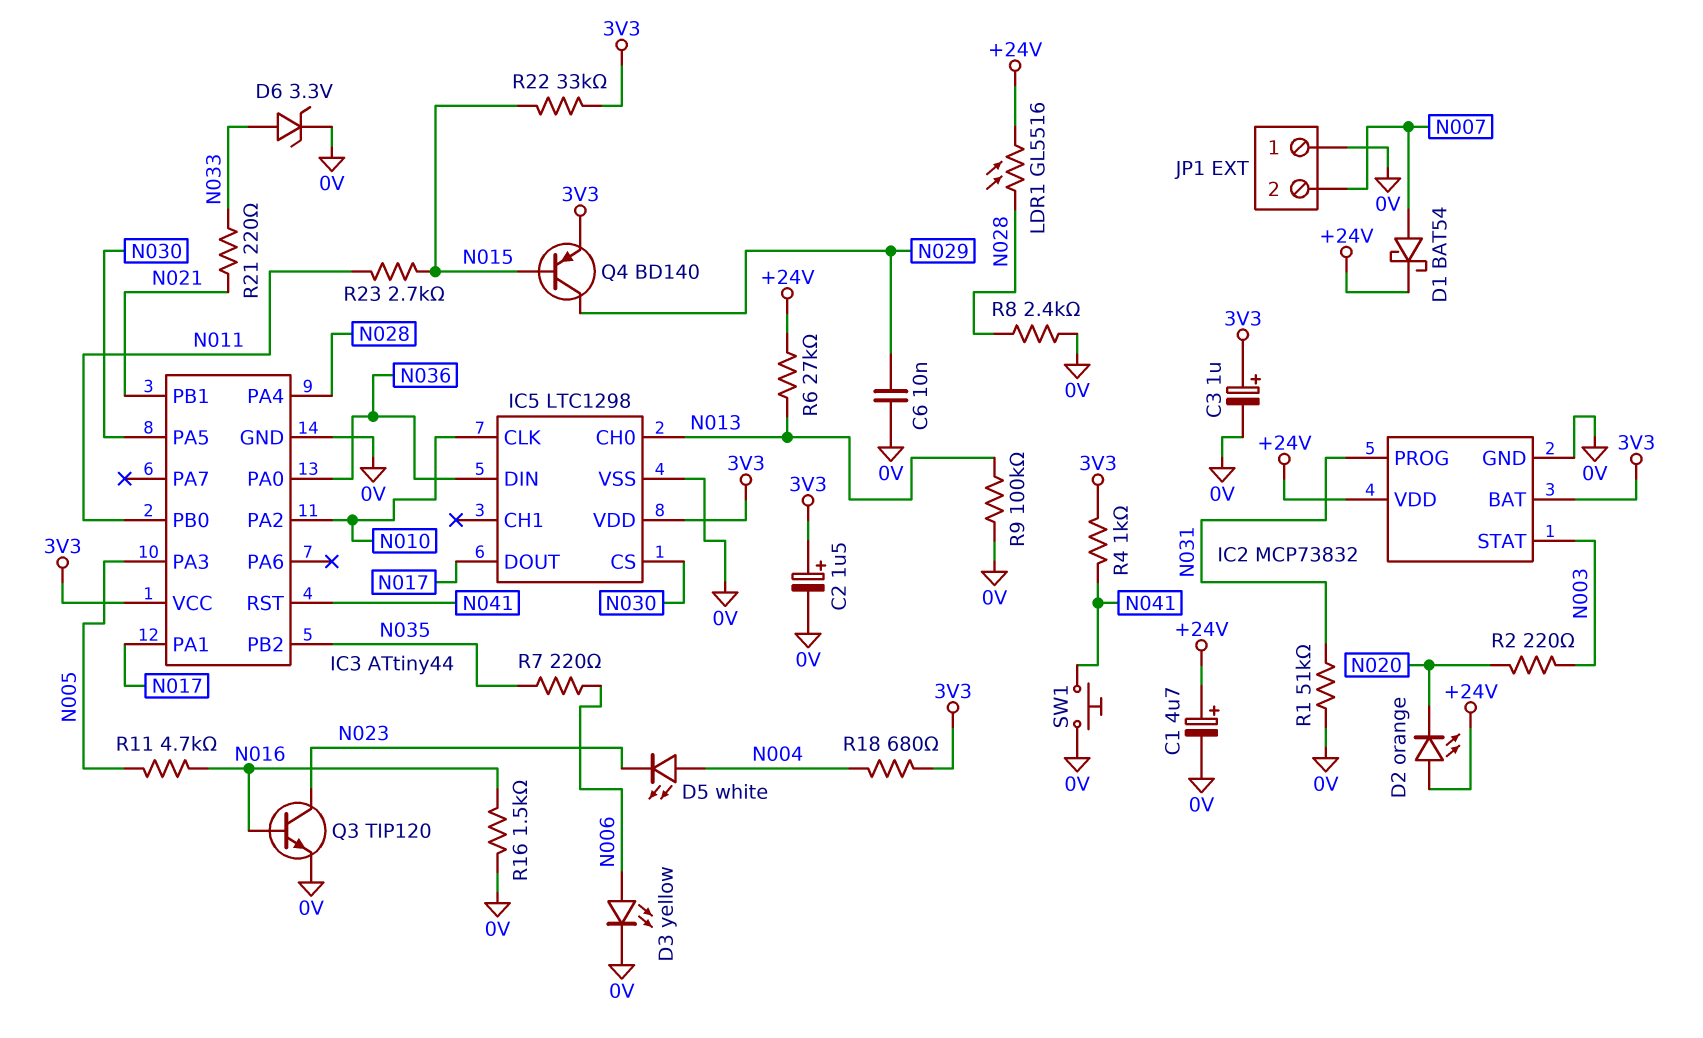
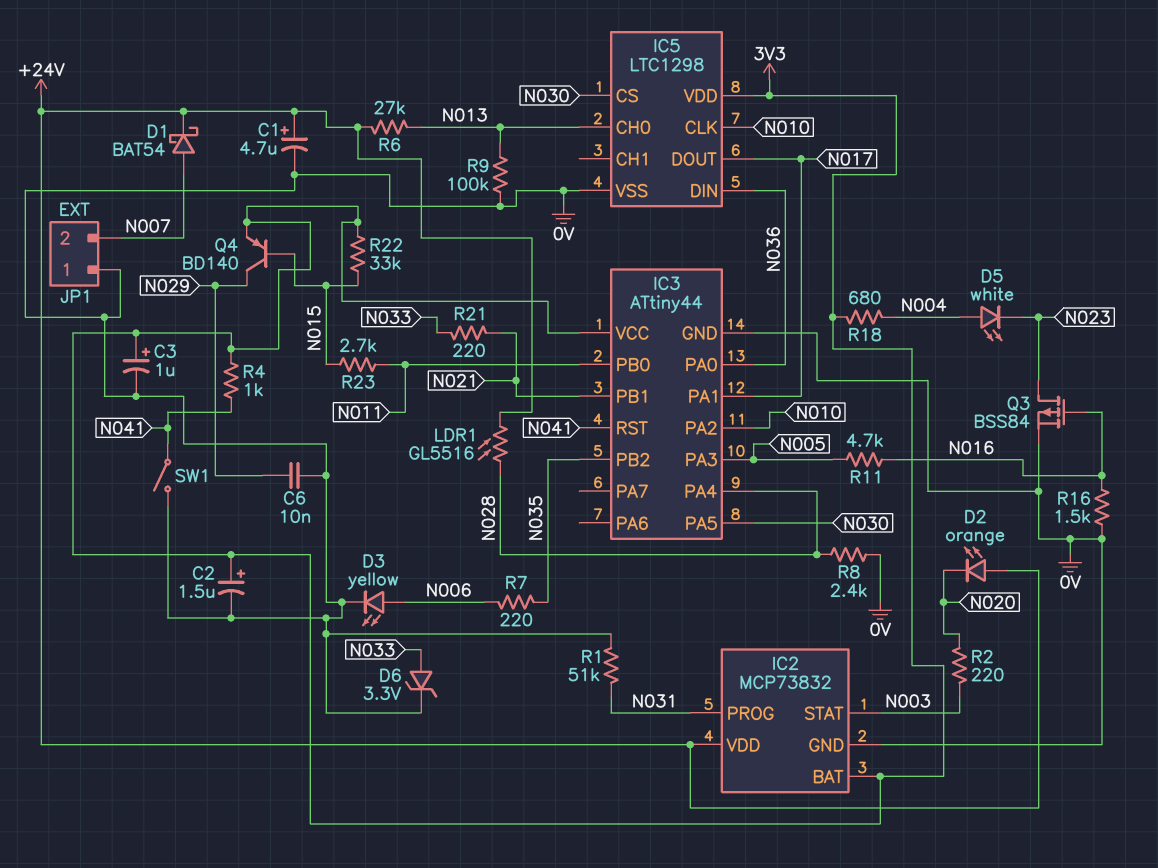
Q3: NPN TIP120 (B N016, C N023, E 0V) -> PMOS BSS84 (G N016, D N023, S 0V)
SW1: button (0V, N041) -> switch (0V, N041)

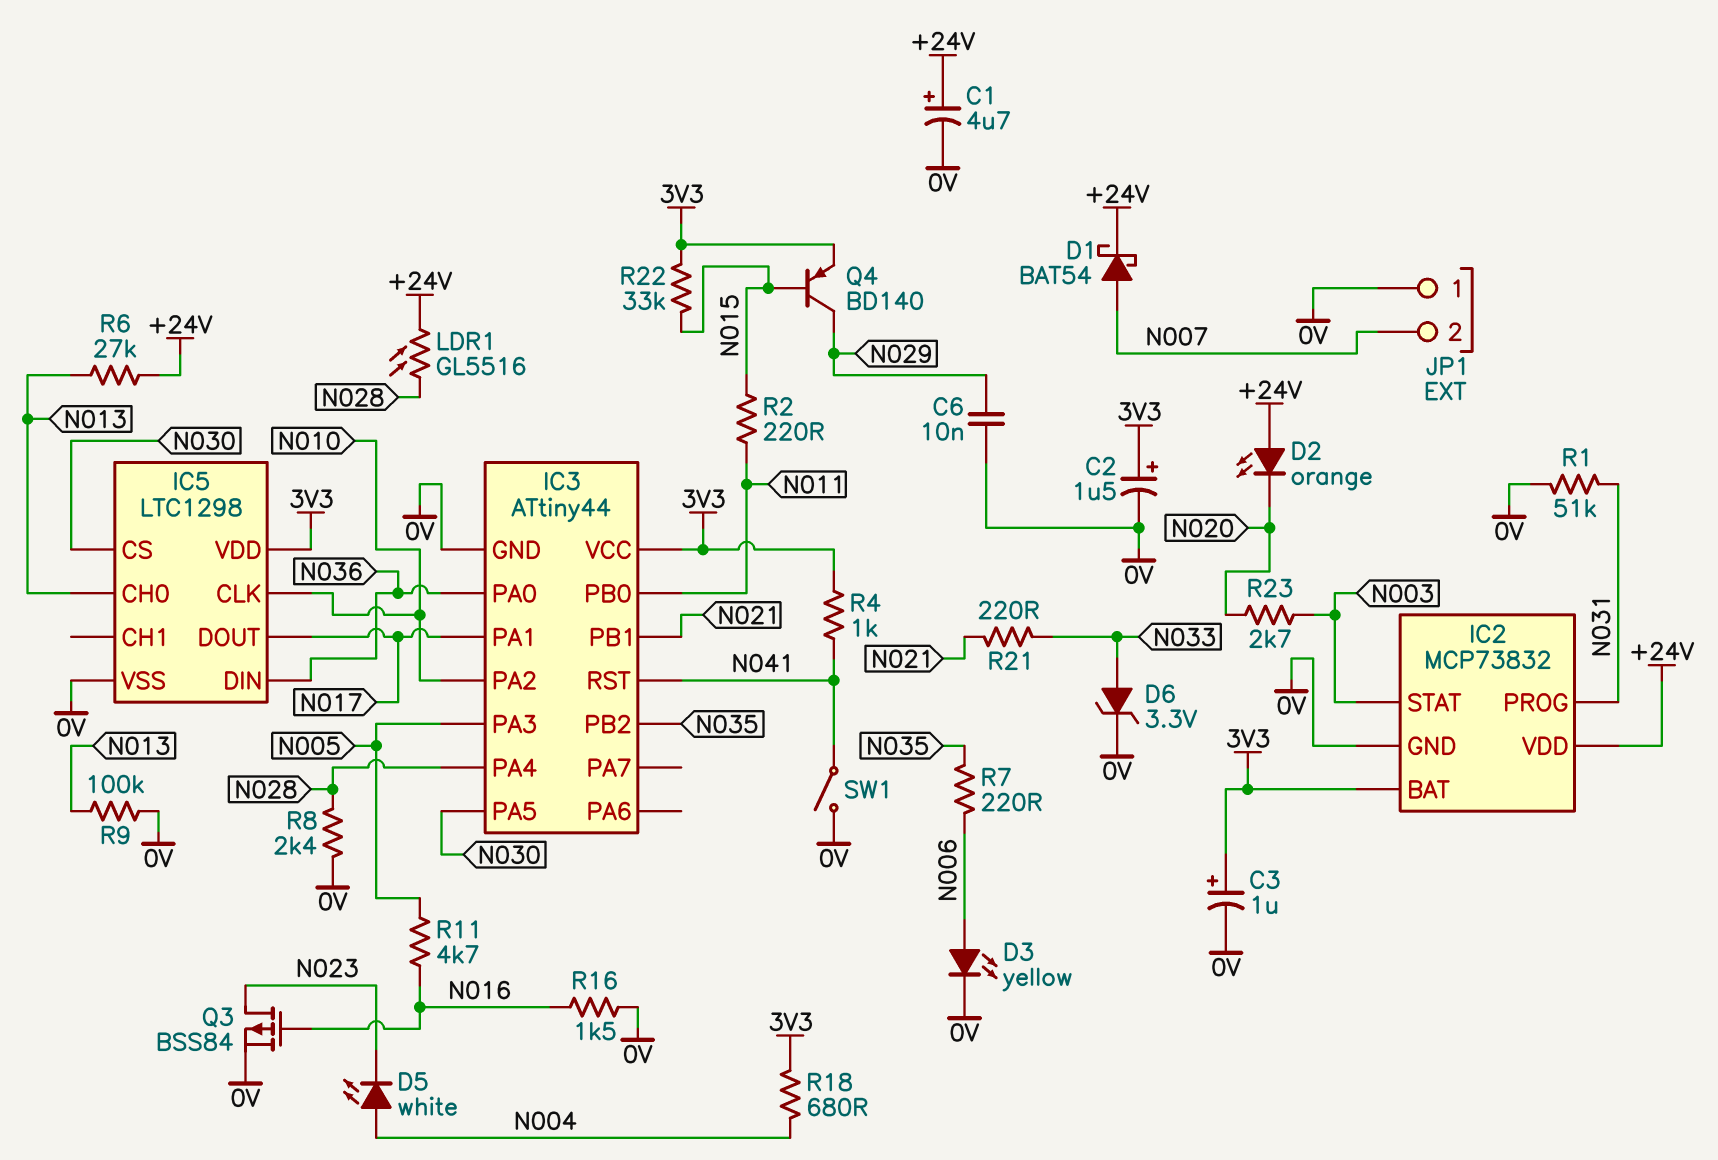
R2: 220 (N003, N020) -> 220 (N011, N015)
R23: 2.7k (N011, N015) -> 2.7k (N003, N020)

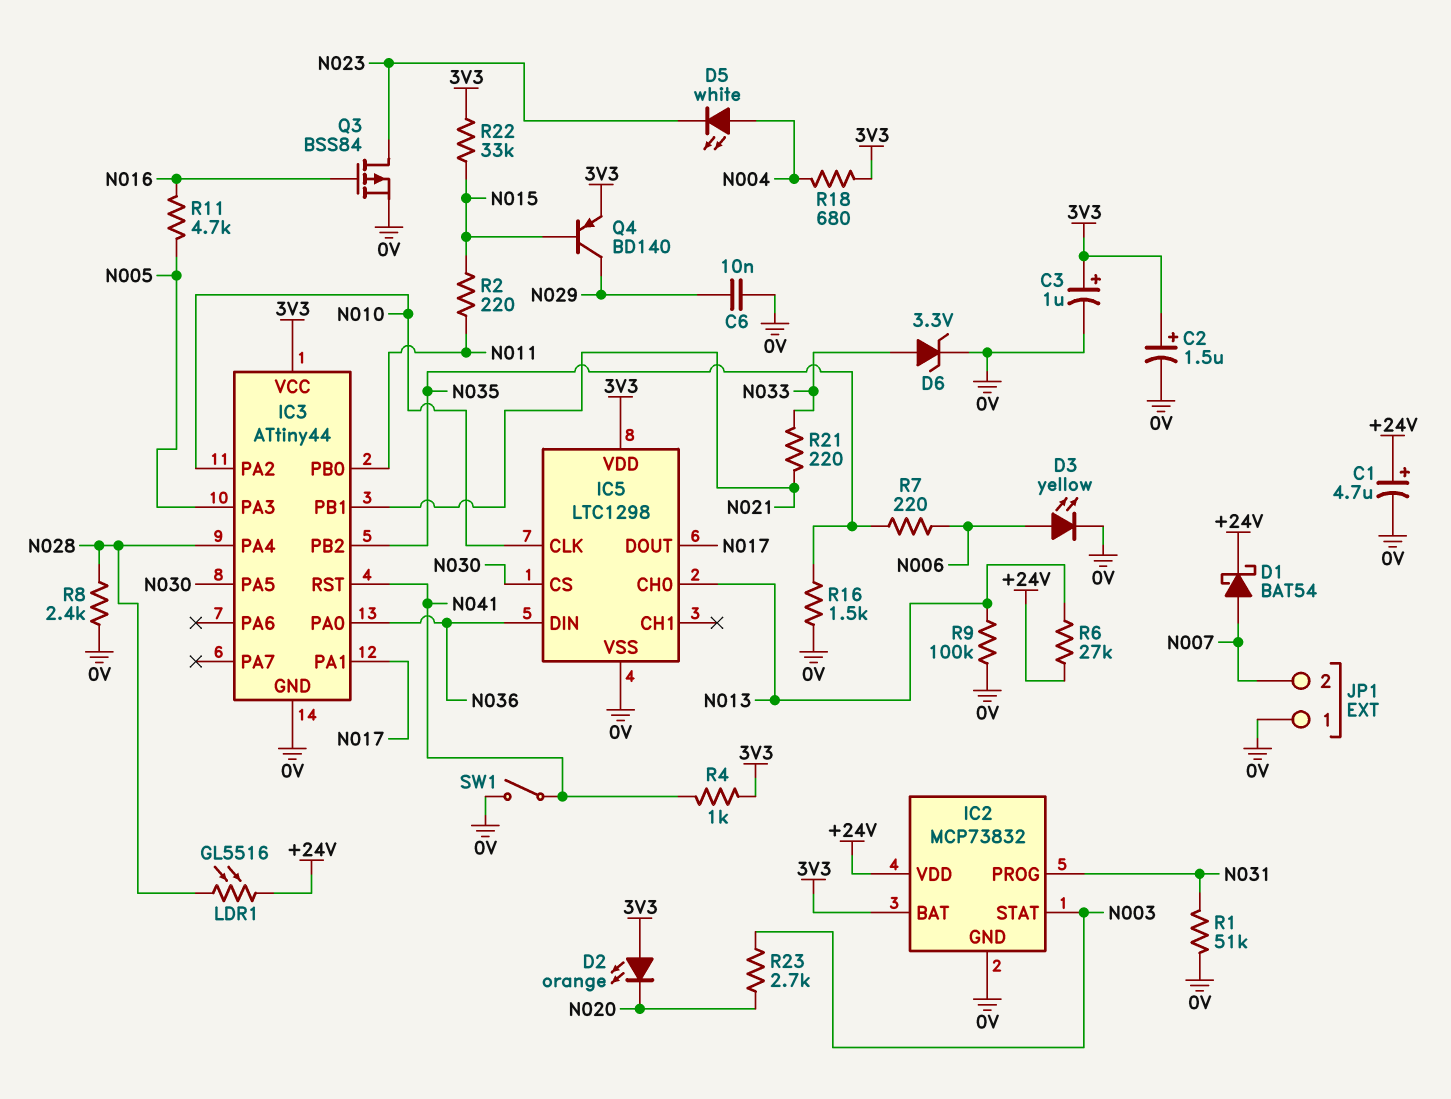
D2: LED orange (A +24V, K N020) -> LED orange (A 3V3, K N020)
R16: 1.5k (0V, N016) -> 1.5k (0V, N035)

